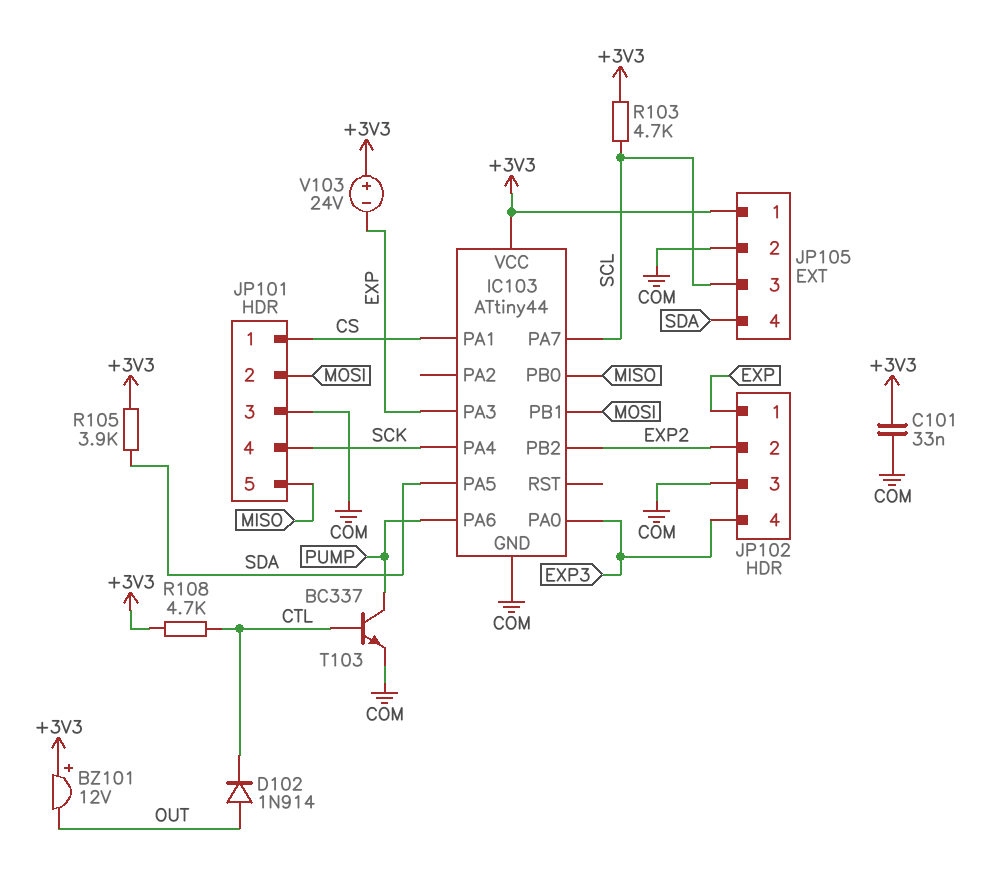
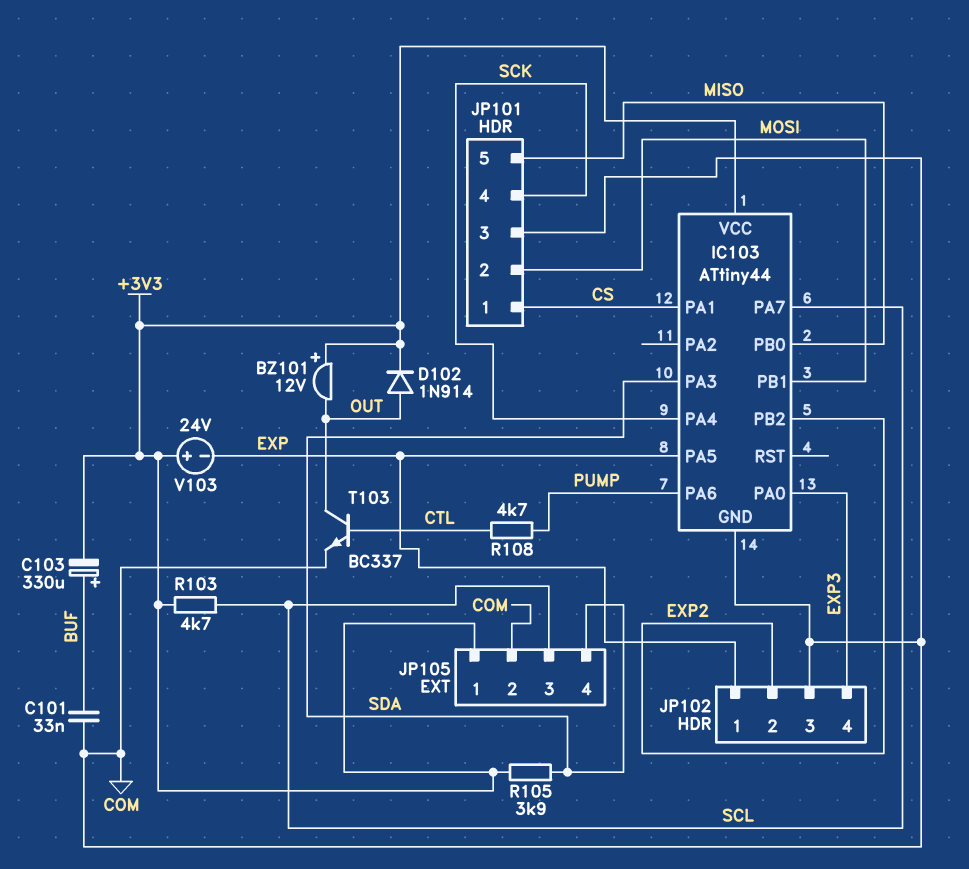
C101: 33nF (+3V3, COM) -> 33nF (BUF, COM)
C103: none -> 330uF (plus BUF, minus +3V3)
D102: diode 1N914 (A OUT, K CTL) -> diode 1N914 (A OUT, K +3V3)
IC103 pin PA3: EXP -> SDA
IC103 pin PA5: SDA -> EXP
R108: 4.7k (+3V3, CTL) -> 4.7k (CTL, PUMP)
T103: NPN BC337 (B CTL, C PUMP, E COM) -> NPN BC337 (B CTL, C OUT, E COM)

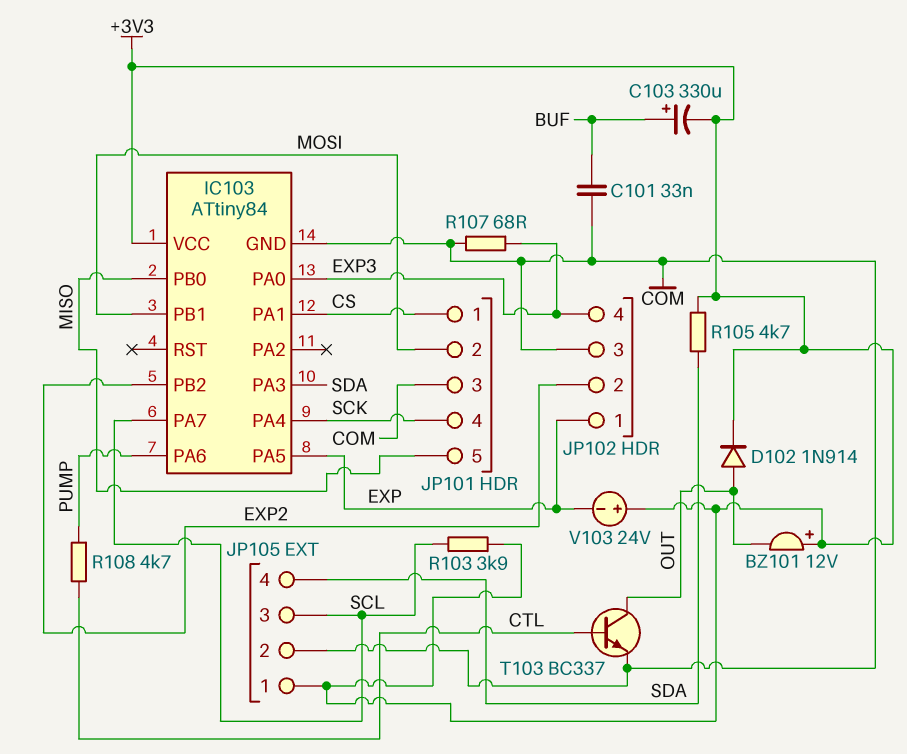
IC103: ATtiny44 -> ATtiny84
R103: 4.7k (+3V3, SCL) -> 3.9k (+3V3, SCL)
R105: 3.9k (+3V3, SDA) -> 4.7k (+3V3, SDA)
R107: none -> 68 (COM, EXP3)

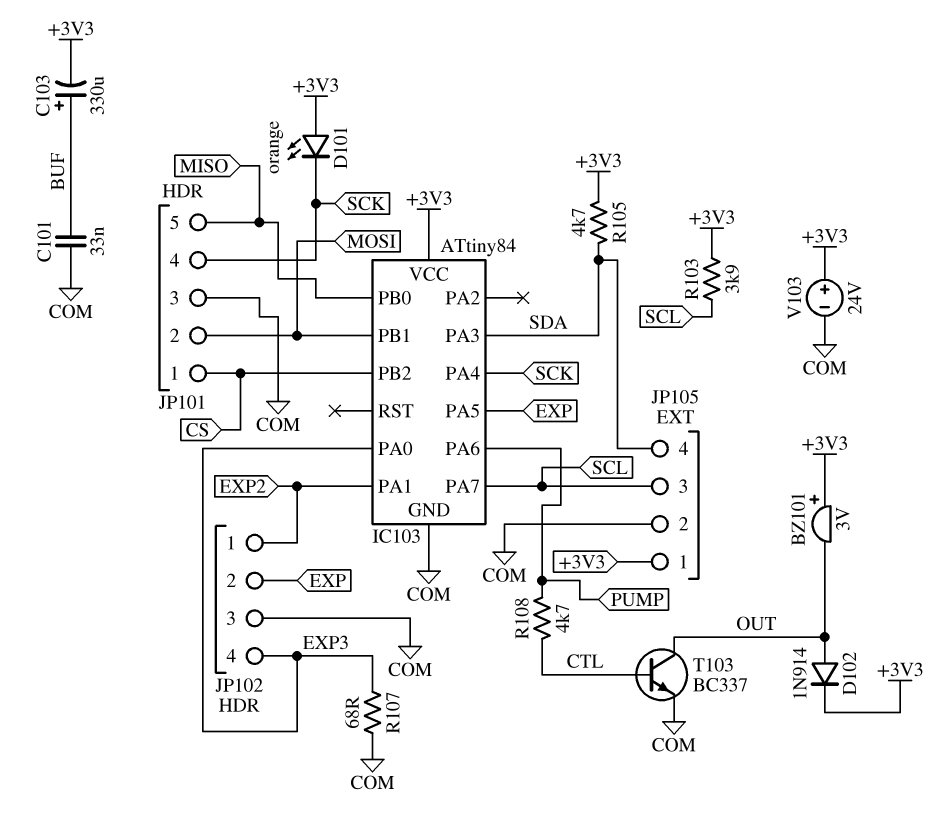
BZ101: buzzer 12V (plus +3V3, minus OUT) -> buzzer 3V (plus +3V3, minus OUT)
D101: none -> LED orange (A +3V3, K SCK)
IC103 pin PA1: CS -> EXP2
IC103 pin PB2: EXP2 -> CS
JP102 pin 1: EXP -> EXP2
JP102 pin 2: EXP2 -> EXP
V103: 24V (plus +3V3, minus EXP) -> 24V (plus +3V3, minus COM)

